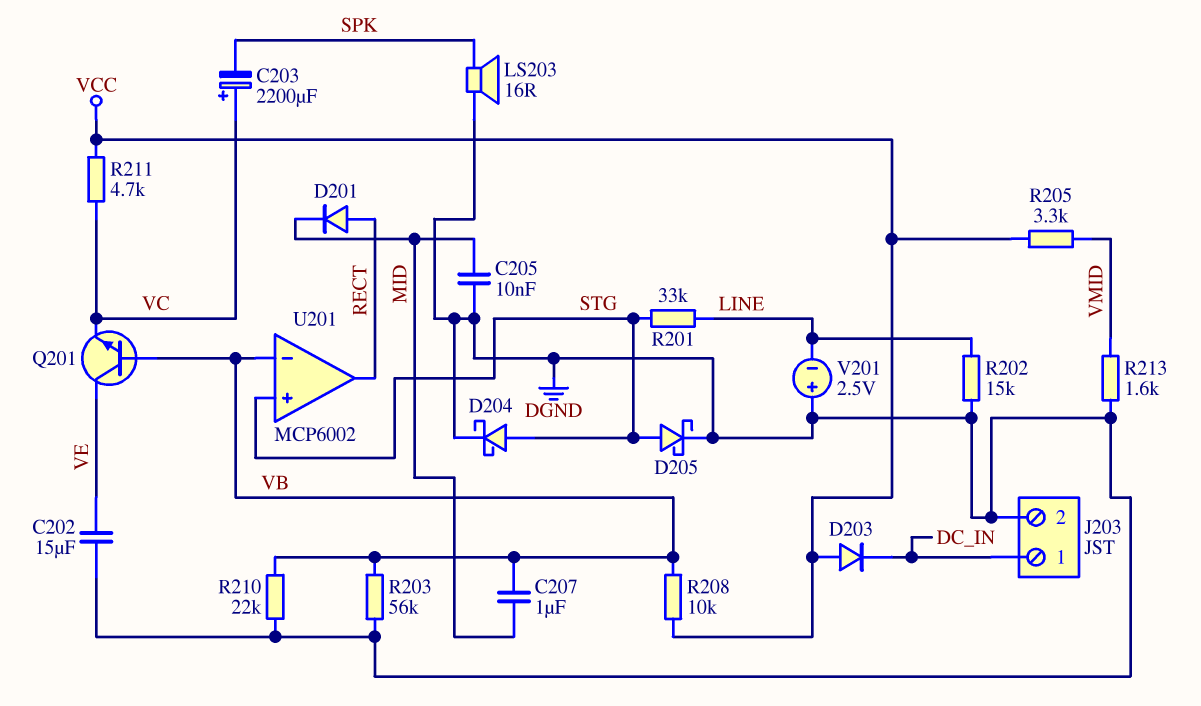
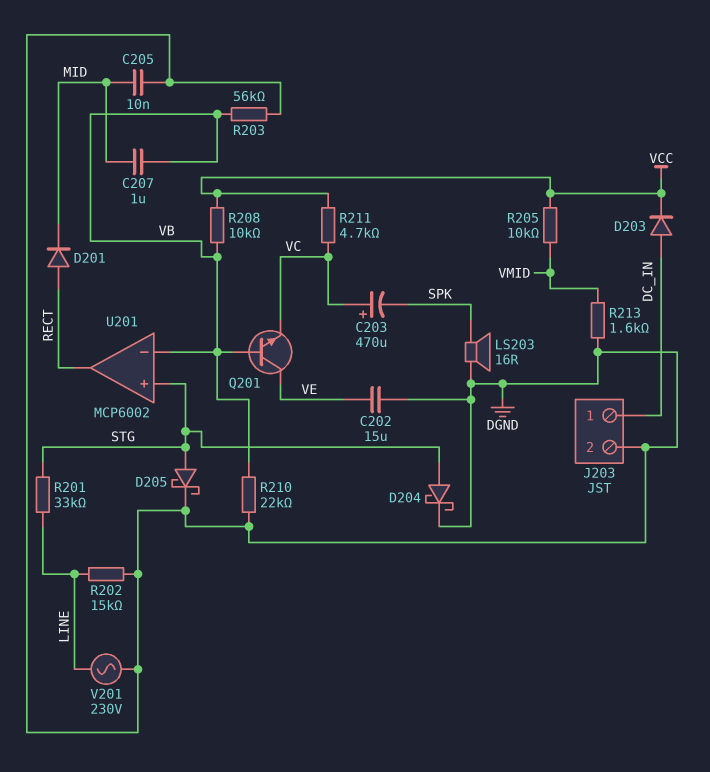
C203: 2200uF (plus VC, minus SPK) -> 470uF (plus VC, minus SPK)
D203: diode (A VCC, K DC_IN) -> diode (A DC_IN, K VCC)
R205: 3.3k (VCC, VMID) -> 10k (VCC, VMID)
V201: 2.5V (plus DGND, minus LINE) -> AC 230V (DGND, LINE)

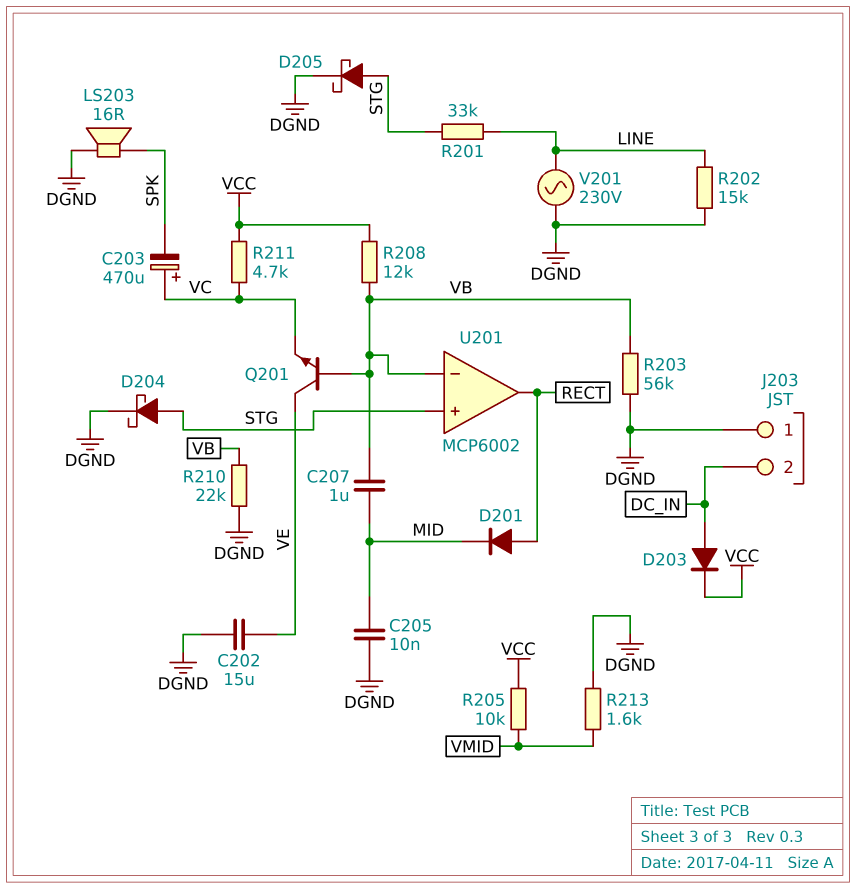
J203 pin 1: DC_IN -> DGND
J203 pin 2: DGND -> DC_IN
R208: 10k (VB, VCC) -> 12k (VB, VCC)

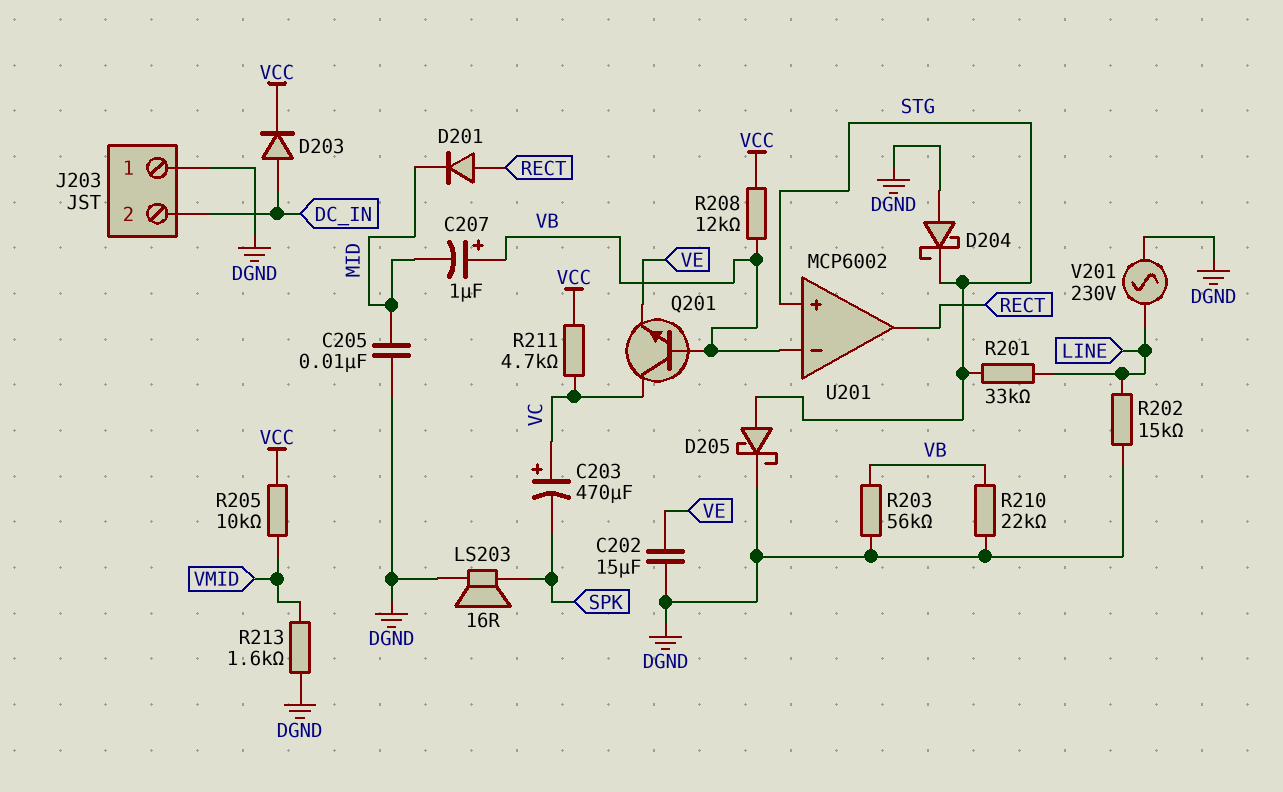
C207: 1uF (MID, VB) -> 1uF (plus VB, minus MID)
D204: schottky (A STG, K DGND) -> schottky (A DGND, K STG)
Q201: NPN (B VB, C VE, E VC) -> NPN (B VB, C VC, E VE)

